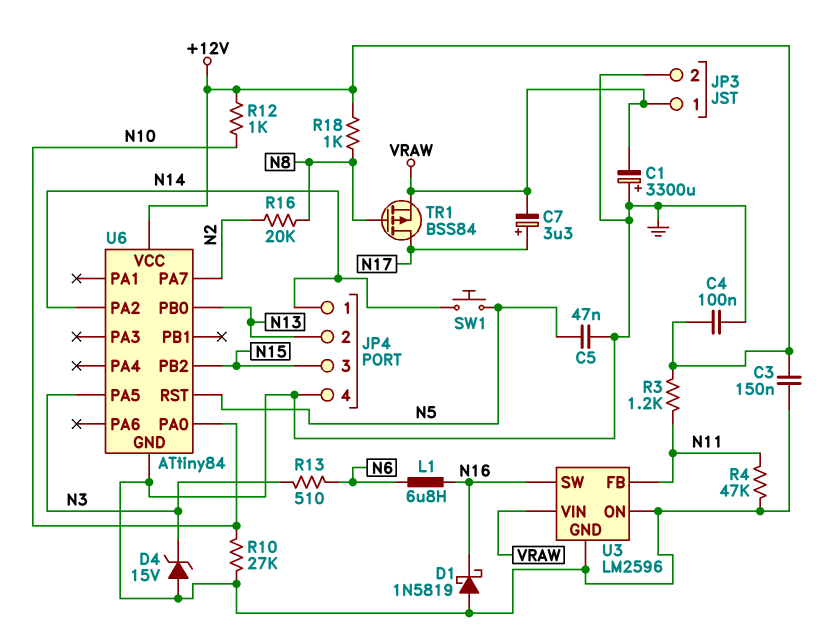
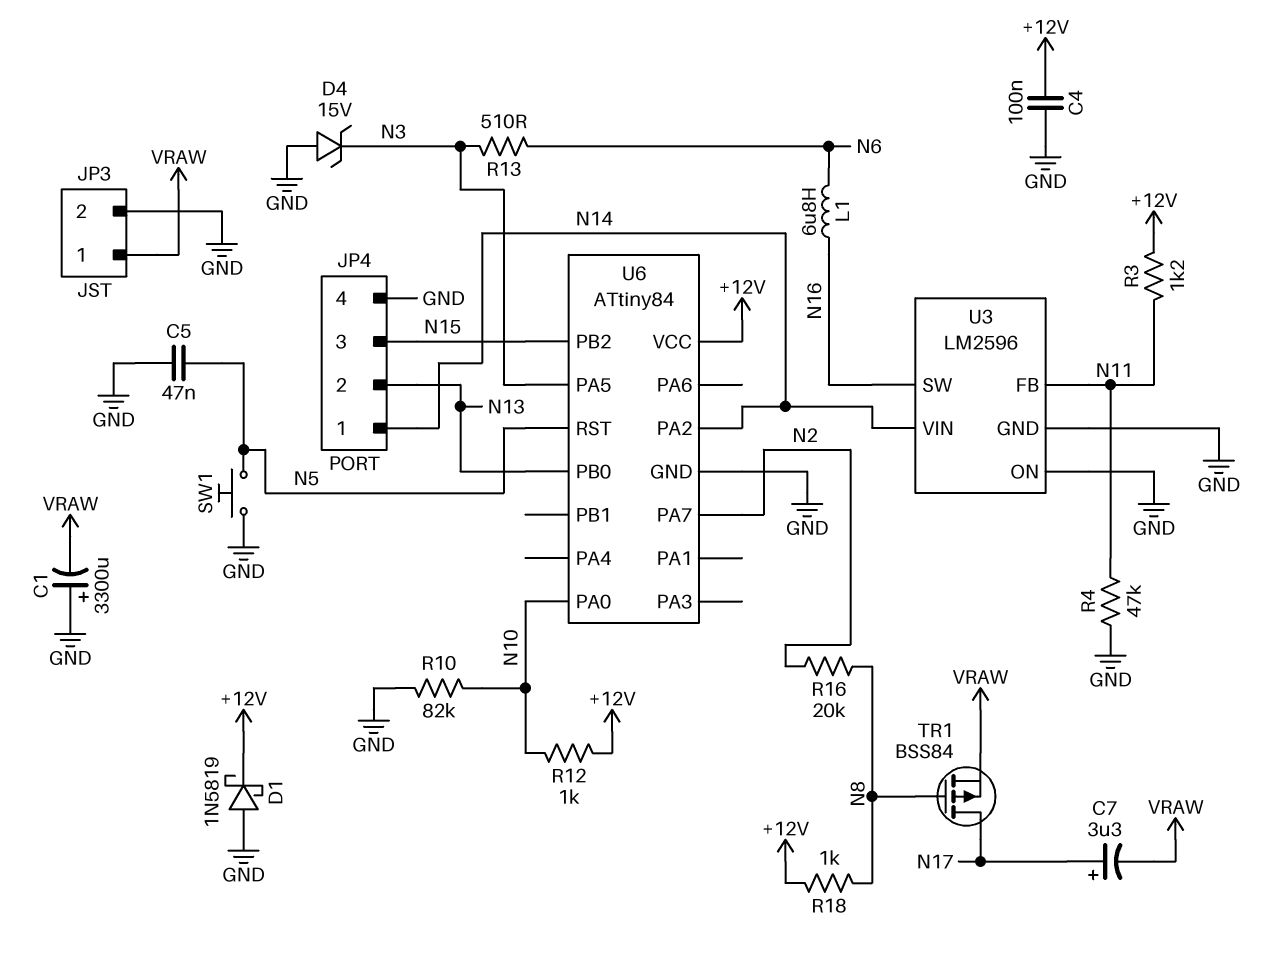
C3: 150nF (+12V, GND) -> none
D1: schottky 1N5819 (A GND, K N16) -> schottky 1N5819 (A GND, K +12V)
R10: 27k (GND, N10) -> 82k (GND, N10)
SW1: button (N5, N14) -> button (GND, N5)
U3 pin VIN: VRAW -> N14

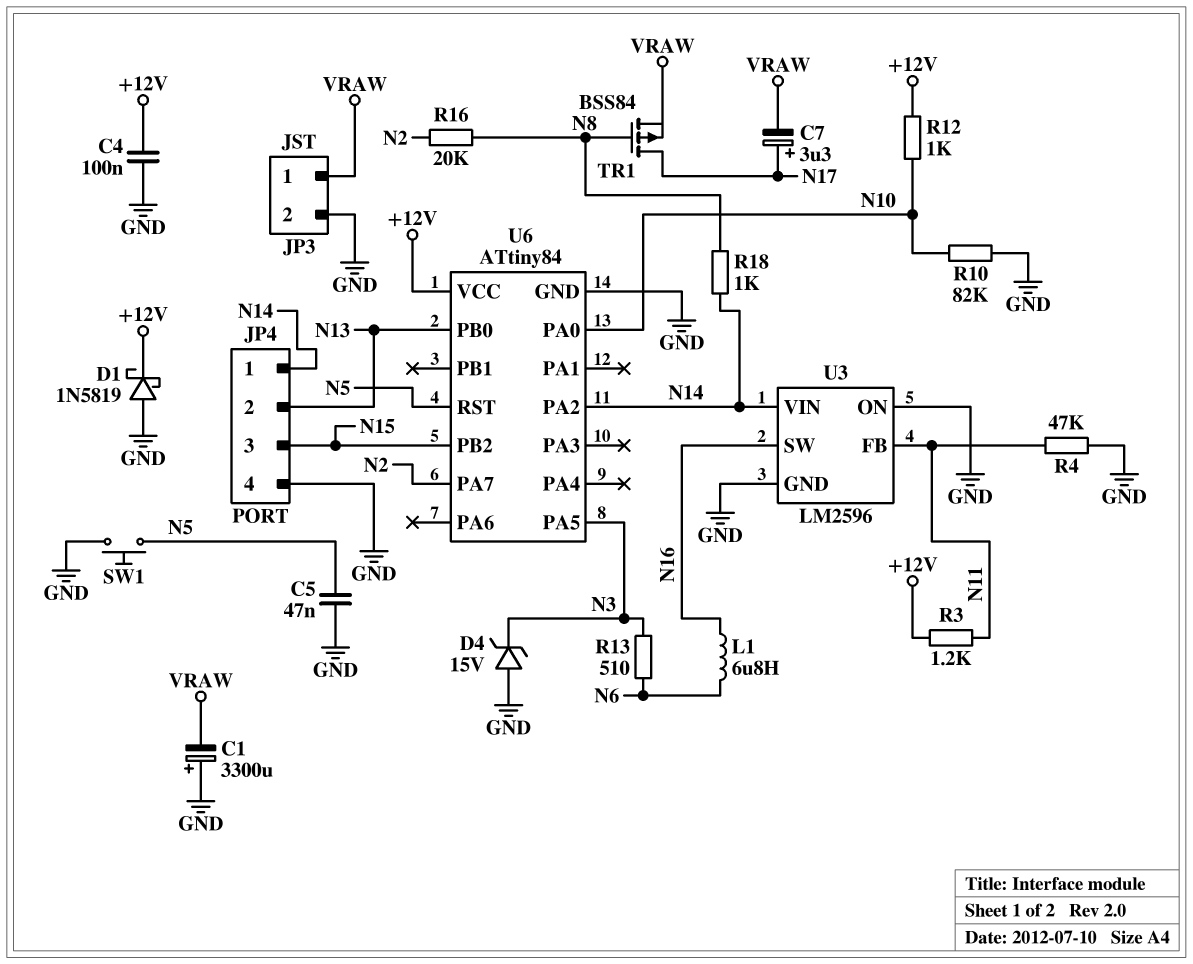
R18: 1k (+12V, N8) -> 1k (N8, N14)

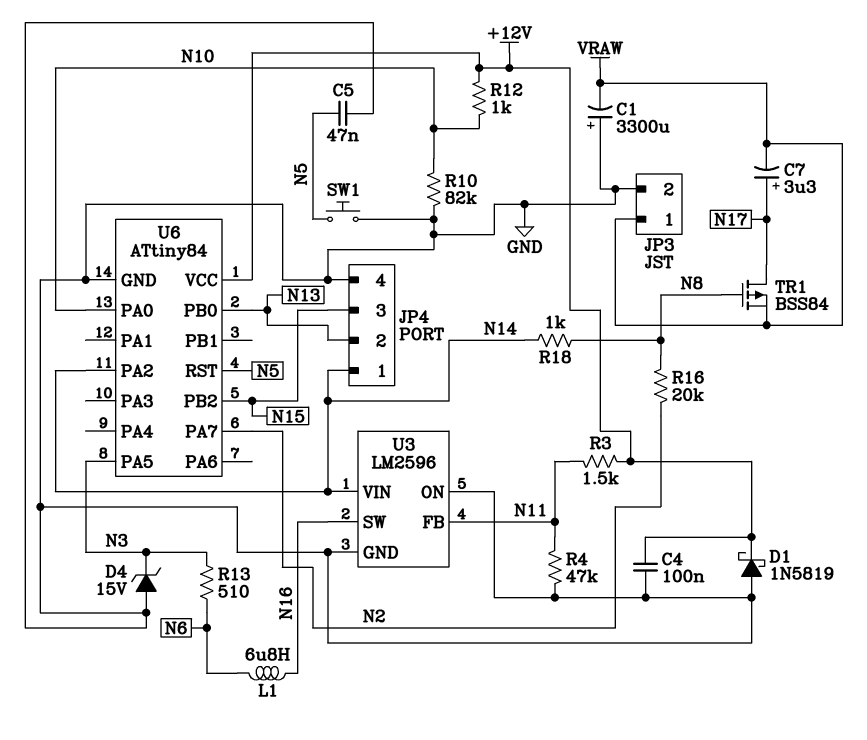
R3: 1.2k (+12V, N11) -> 1.5k (+12V, N11)

